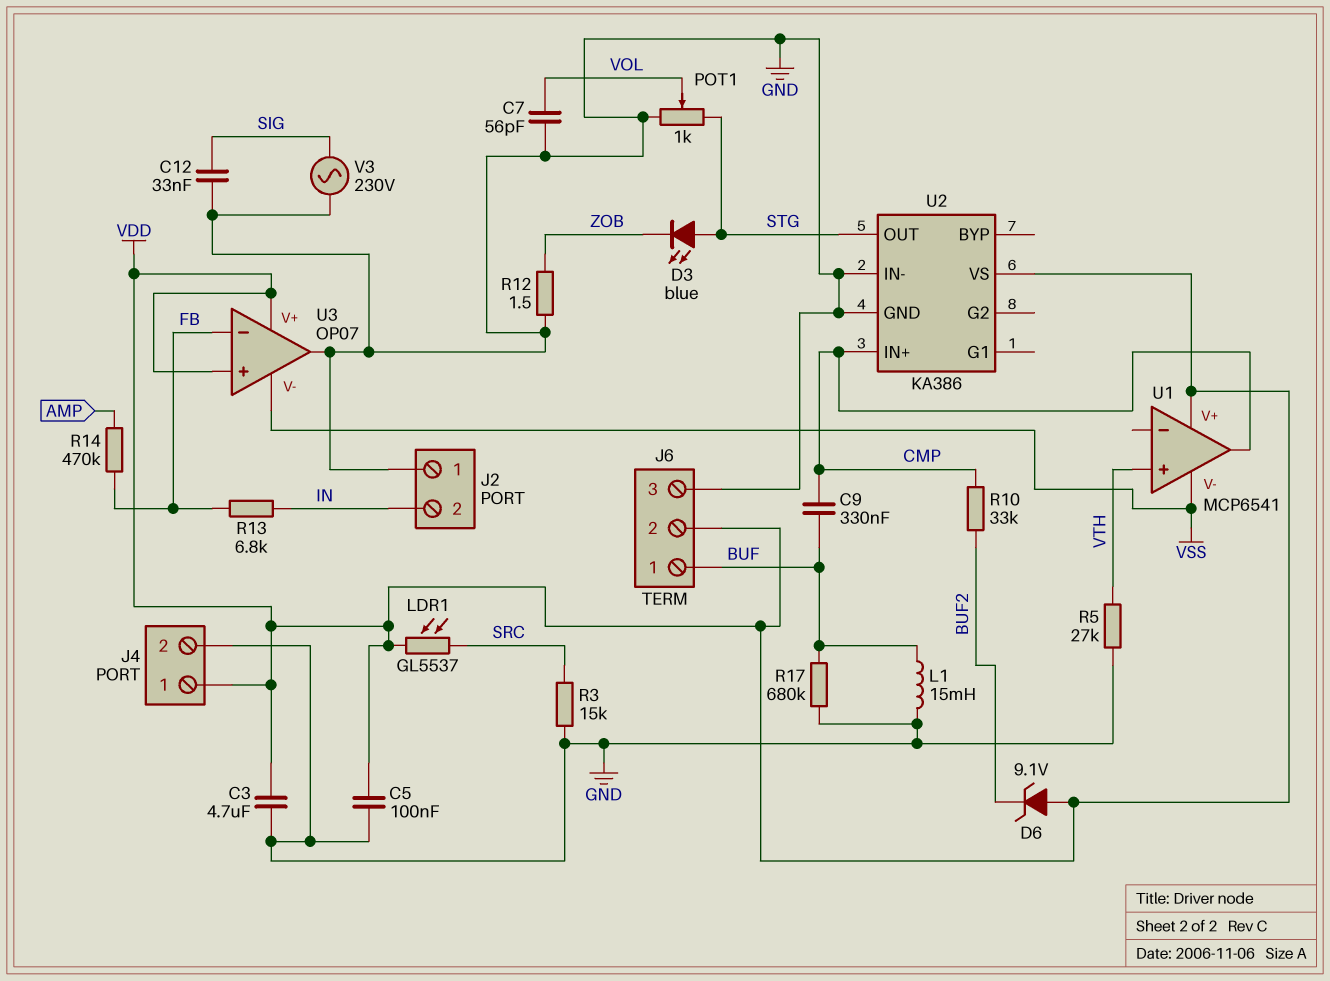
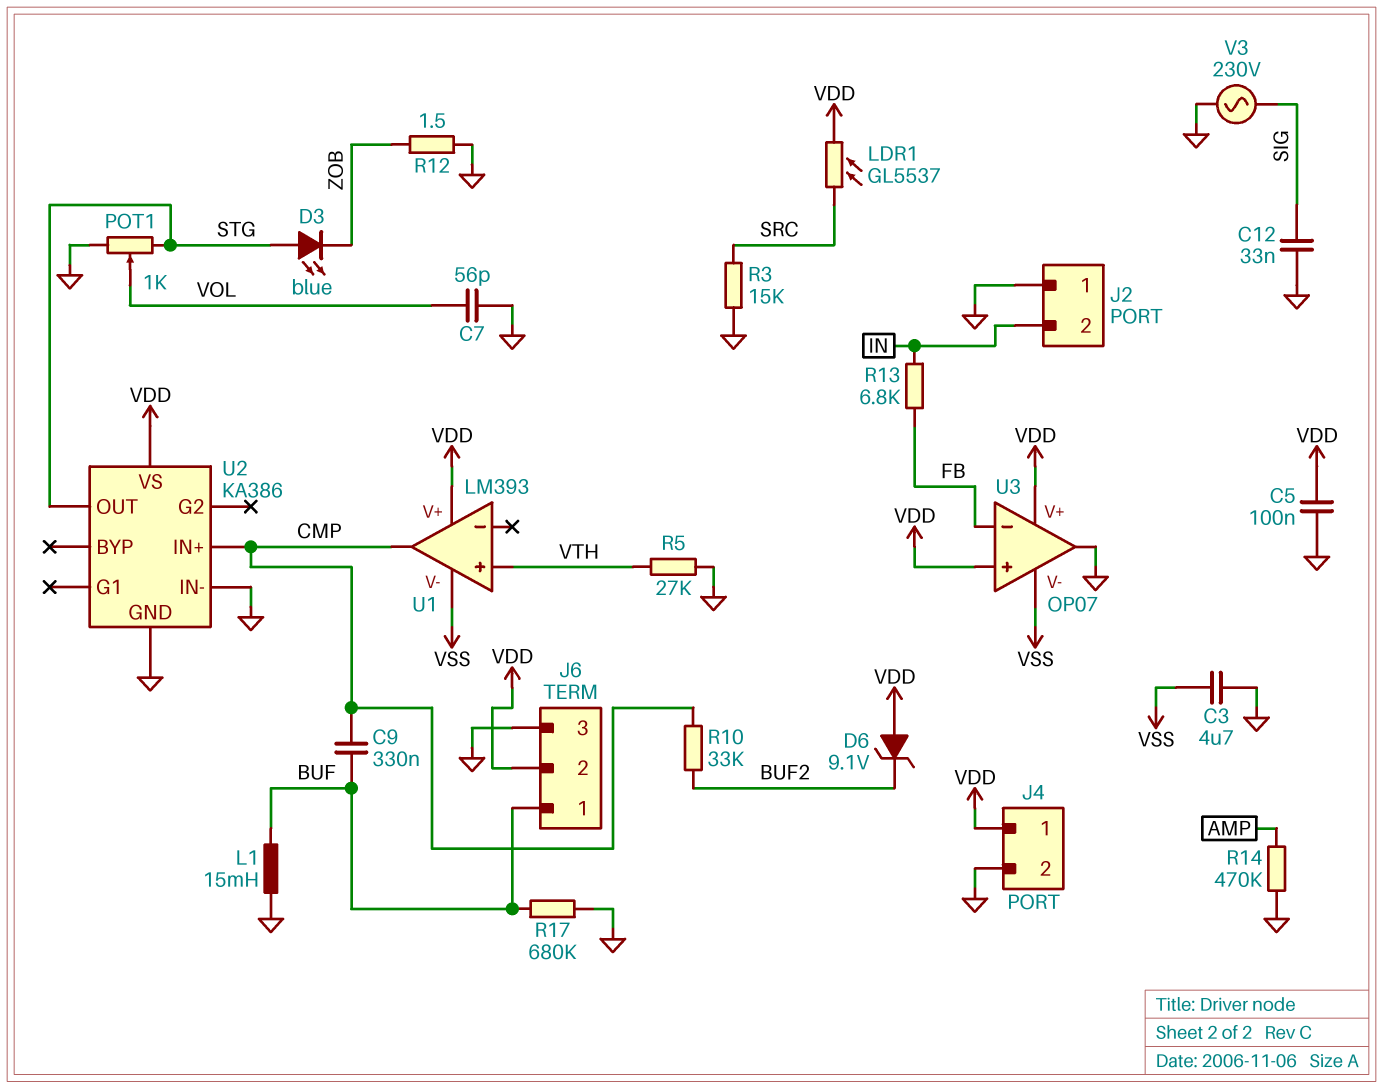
C3: 4.7uF (GND, VDD) -> 4.7uF (GND, VSS)
R14: 470k (AMP, FB) -> 470k (AMP, GND)
U1: MCP6541 -> LM393

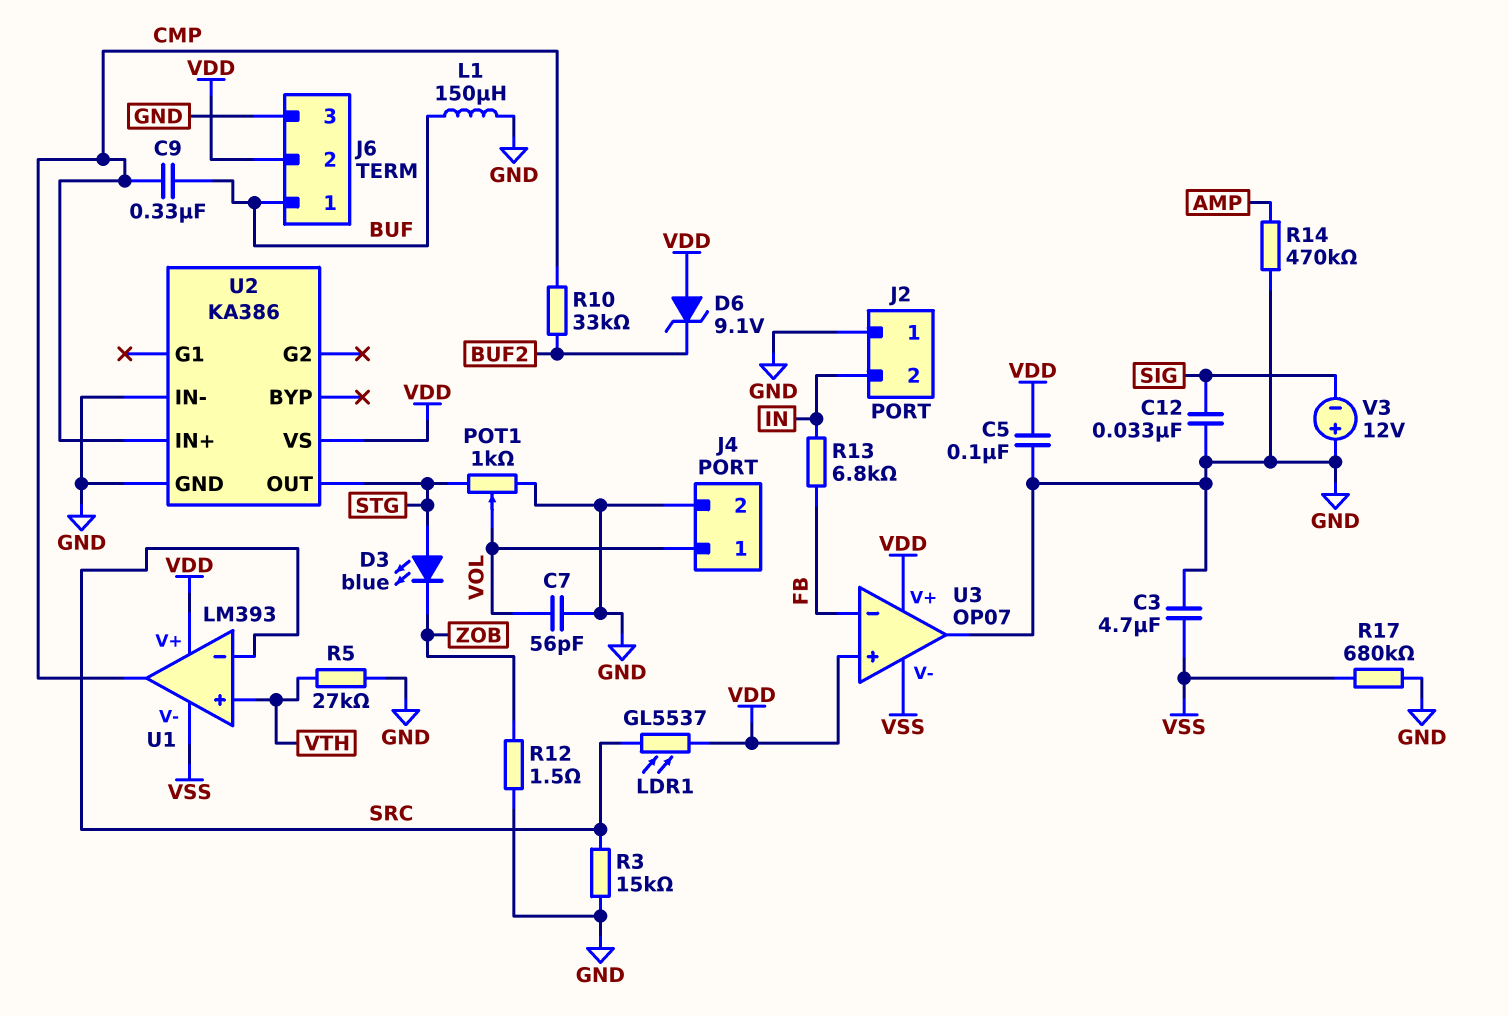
J4 pin 1: VDD -> VOL
L1: 15mH (BUF, GND) -> 150uH (BUF, GND)
R17: 680k (BUF, GND) -> 680k (GND, VSS)
U1 pin in-: none -> SRC
V3: AC 230V (GND, SIG) -> 12V (plus GND, minus SIG)

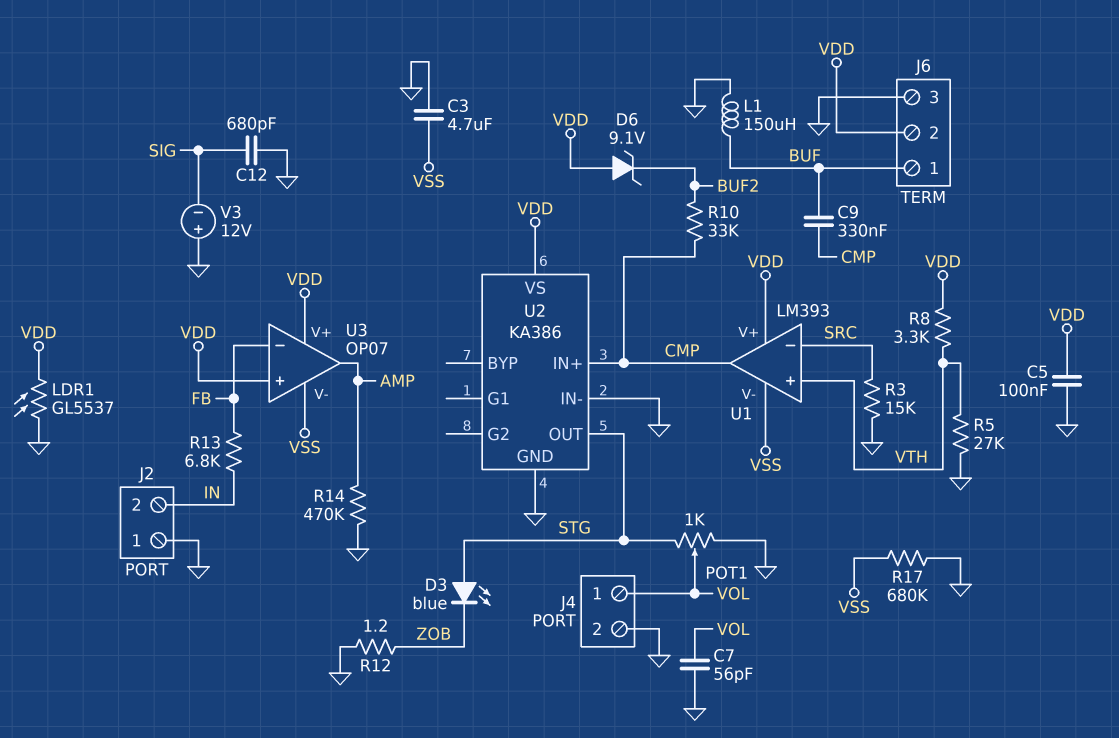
C12: 33nF (GND, SIG) -> 680pF (GND, SIG)
LDR1: GL5537 (SRC, VDD) -> GL5537 (GND, VDD)
R8: none -> 3.3k (VDD, VTH)
R12: 1.5 (GND, ZOB) -> 1.2 (GND, ZOB)
U3 pin out: GND -> AMP

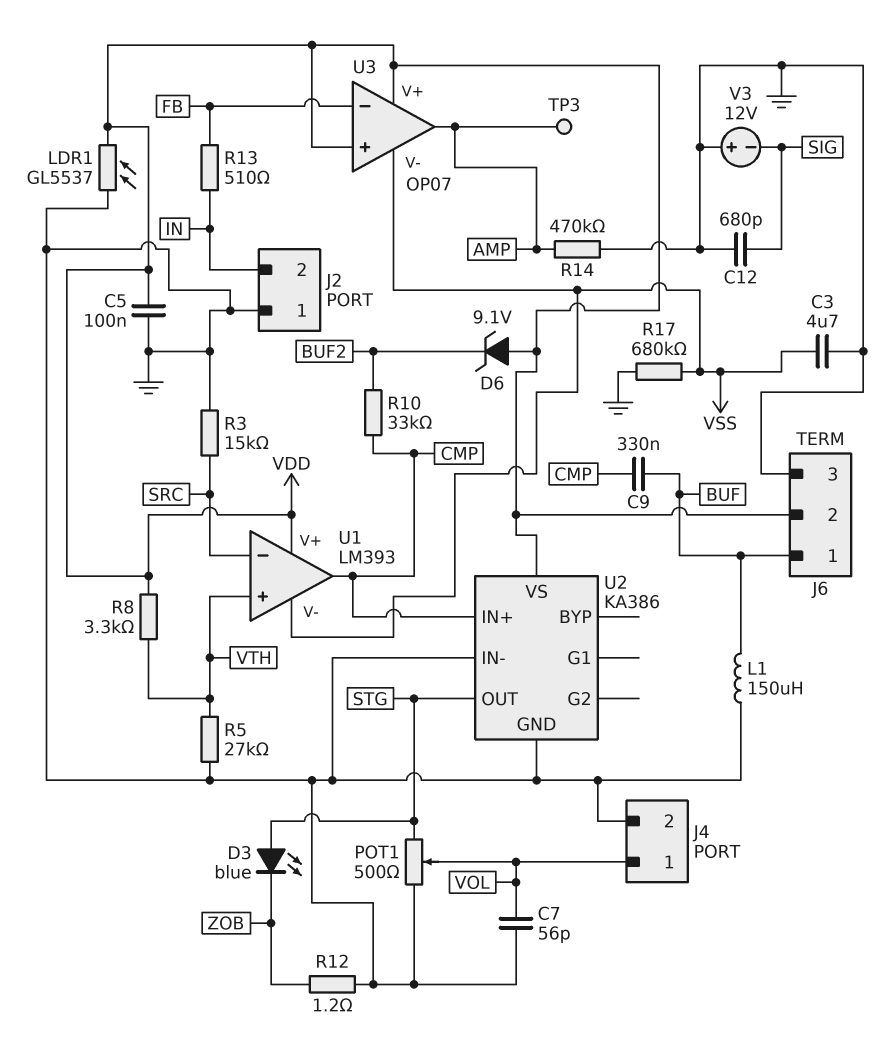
POT1: 1k (GND, STG, wiper VOL) -> 500 (GND, STG, wiper VOL)
R13: 6.8k (FB, IN) -> 510 (FB, IN)
TP3: none -> test point (AMP)

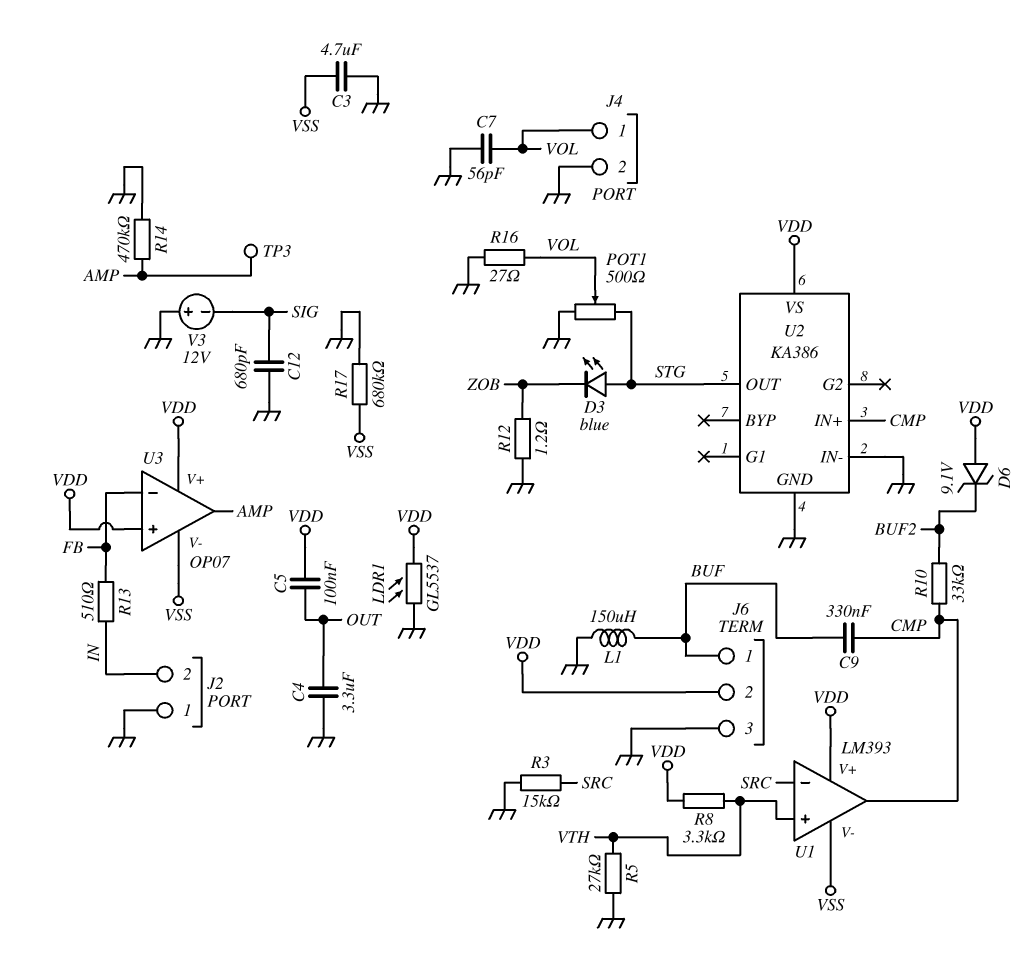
C4: none -> 3.3uF (GND, OUT)
C5: 100nF (GND, VDD) -> 100nF (OUT, VDD)
R16: none -> 27 (GND, VOL)

